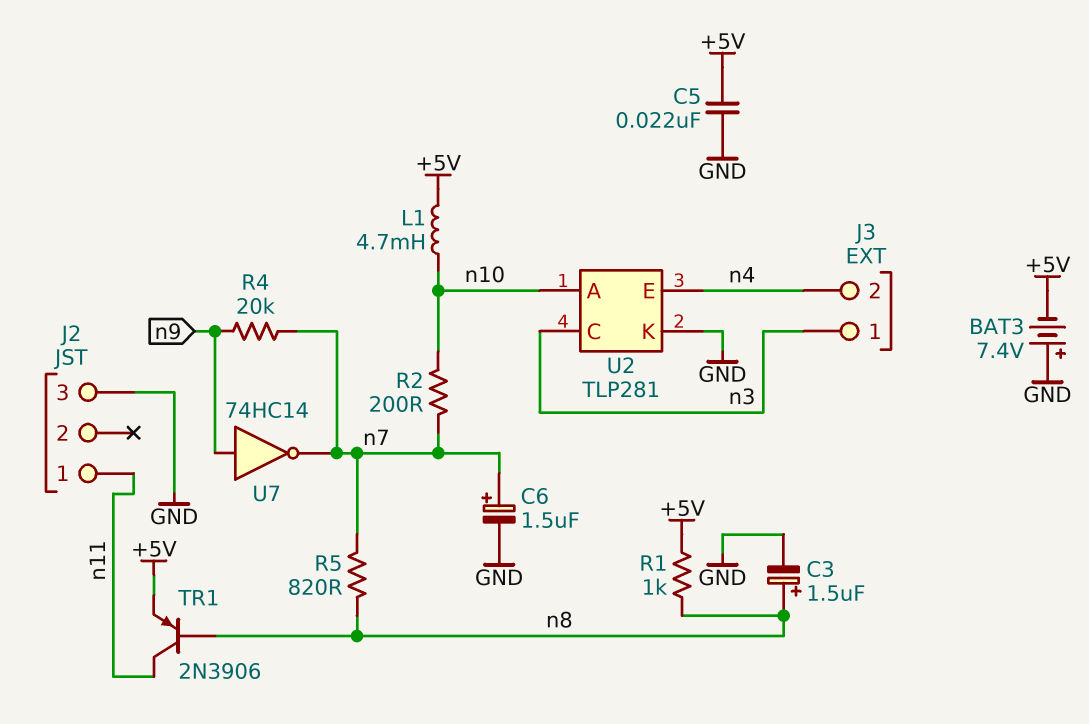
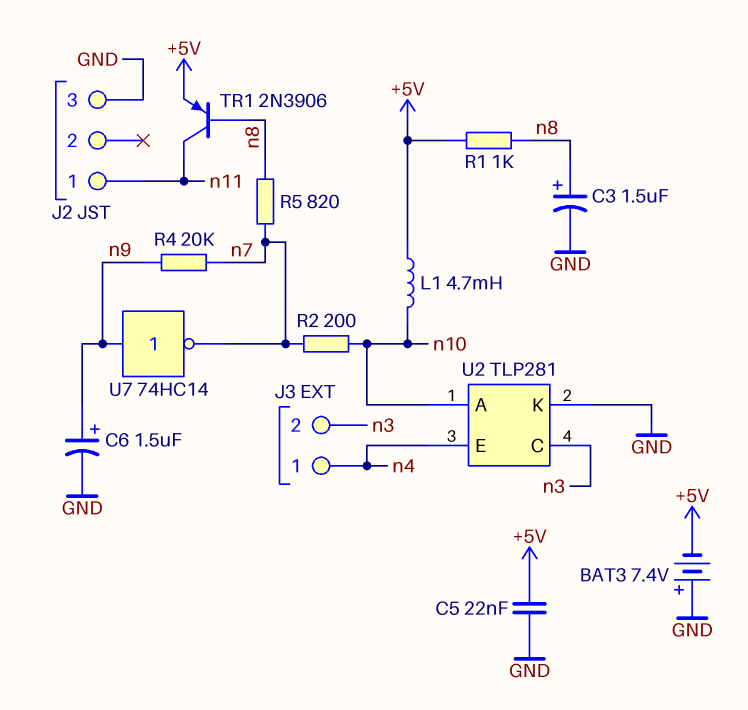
C6: 1.5uF (plus n7, minus GND) -> 1.5uF (plus n9, minus GND)
J3 pin 1: n3 -> n4
J3 pin 2: n4 -> n3

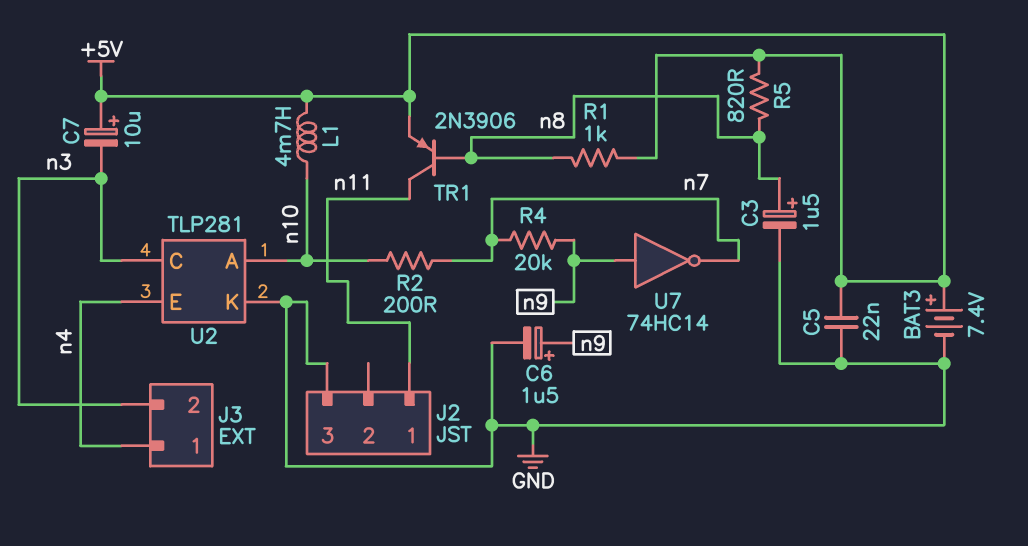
BAT3: 7.4V (plus GND, minus +5V) -> 7.4V (plus +5V, minus GND)
C7: none -> 10uF (plus +5V, minus n3)
R5: 820 (n7, n8) -> 820 (+5V, n8)

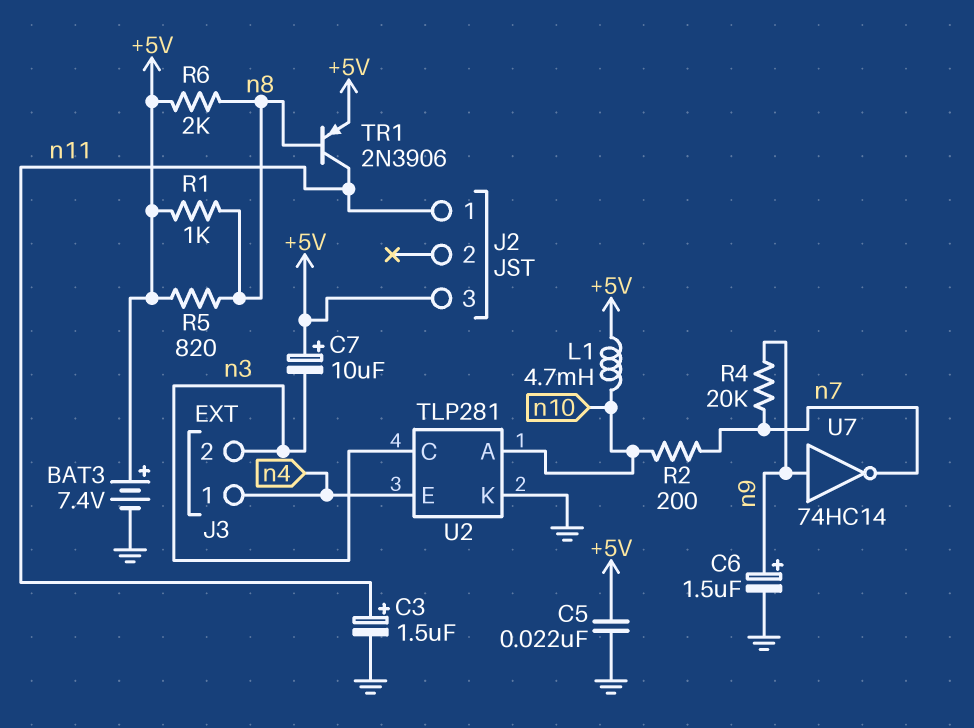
C3: 1.5uF (plus n8, minus GND) -> 1.5uF (plus n11, minus GND)
J2 pin 3: GND -> +5V
R6: none -> 2k (+5V, n8)

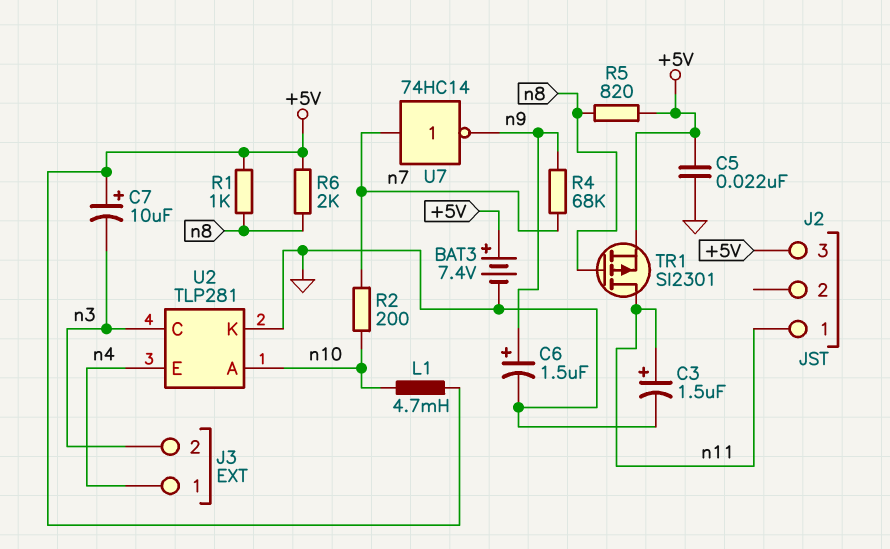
R4: 20k (n7, n9) -> 68k (n7, n9)
TR1: PNP 2N3906 (B n8, C n11, E +5V) -> PMOS SI2301 (G n8, D n11, S +5V)
U7: NOT 74HC14 (in n9, out n7) -> NOT 74HC14 (in n7, out n9)

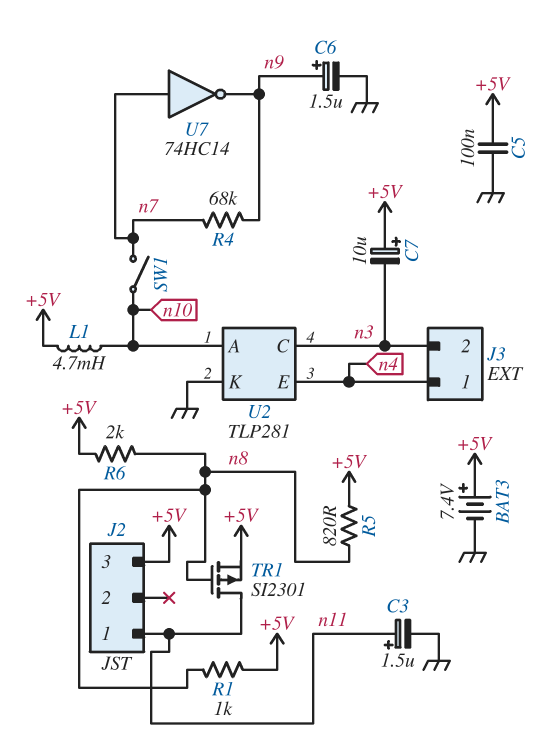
C5: 22nF (+5V, GND) -> 100nF (+5V, GND)
R2: 200 (n7, n10) -> none
SW1: none -> switch (n7, n10)

